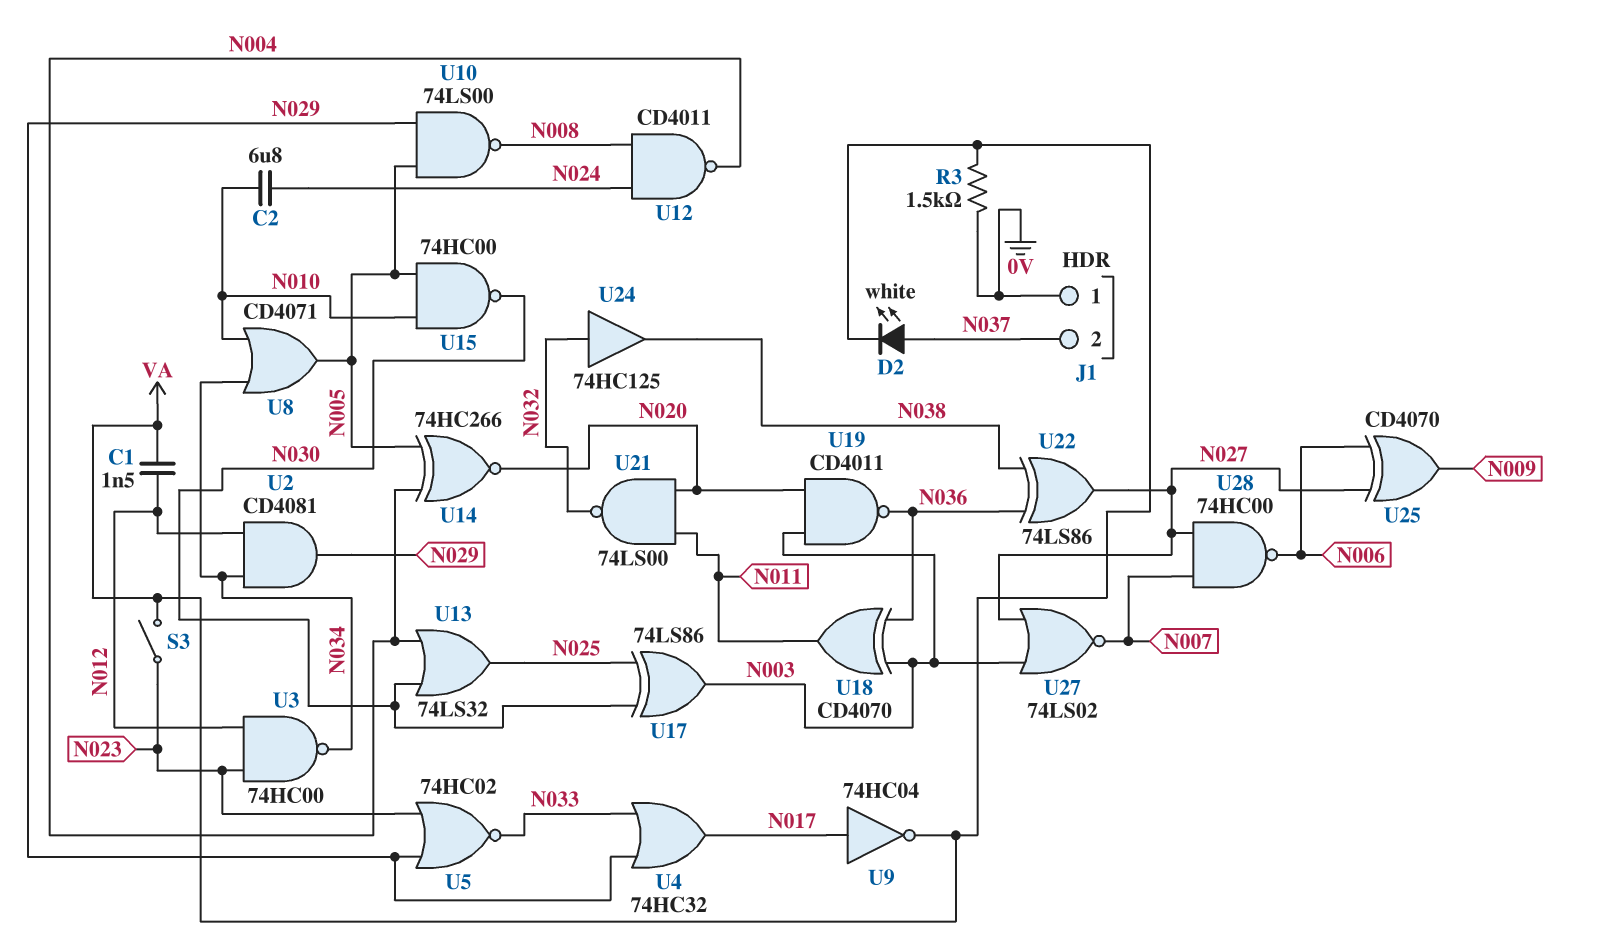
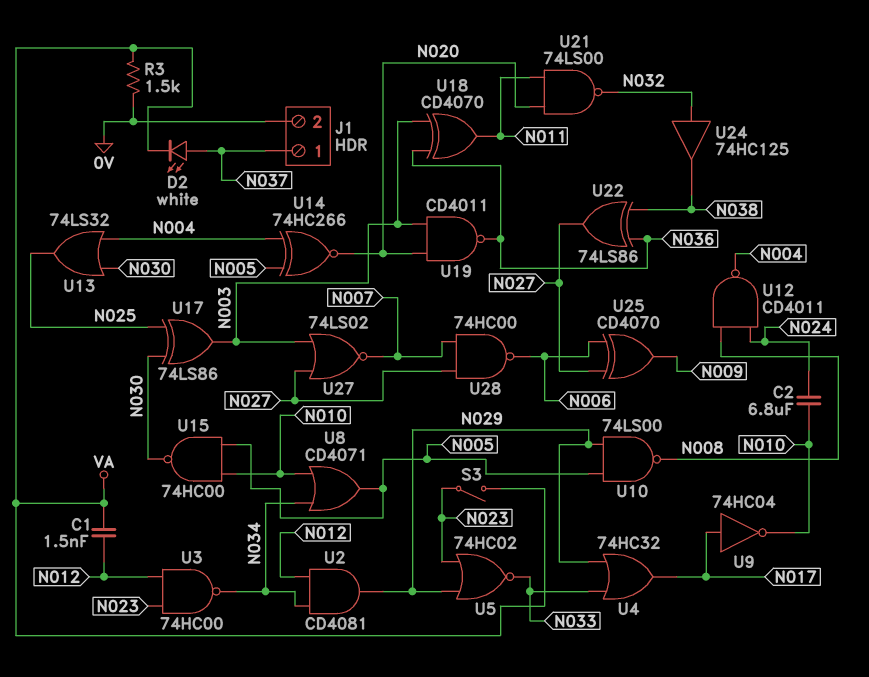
J1 pin 1: 0V -> N037
J1 pin 2: N037 -> 0V
U9: NOT 74HC04 (in N017, out VA) -> NOT 74HC04 (in N017, out N010)

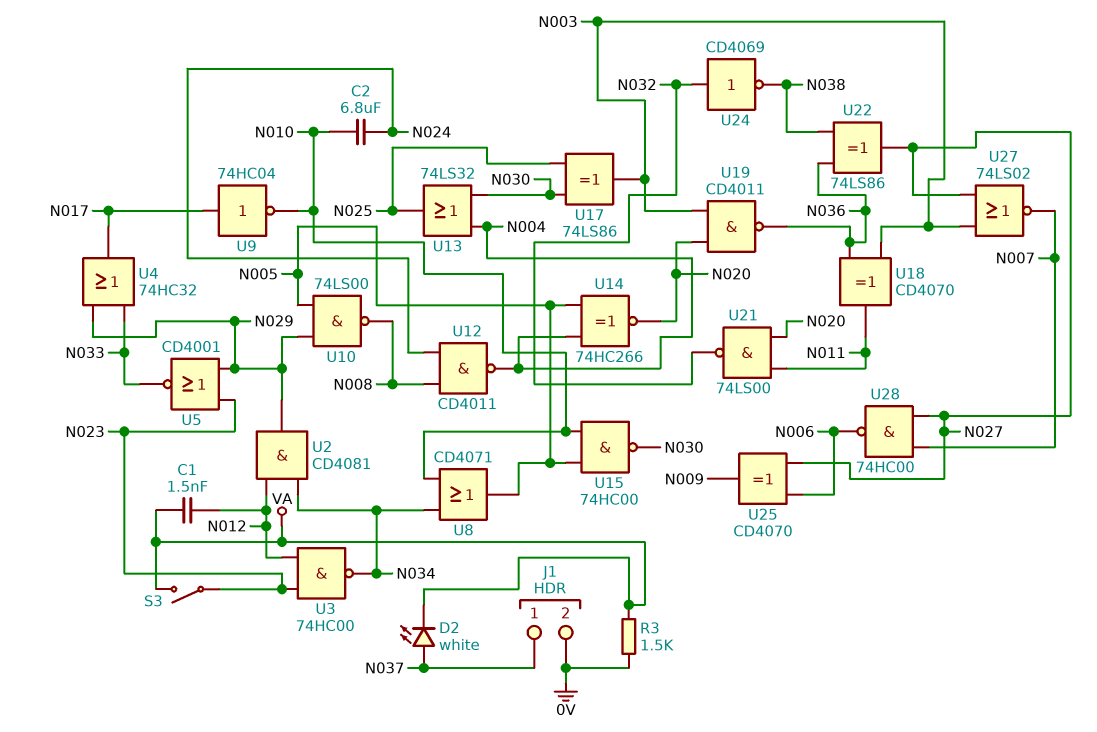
U5: NOR 74HC02 (in N023, in N029, out N033) -> NOR CD4001 (in N023, in N029, out N033)
U24: buffer 74HC125 (in N032, out N038) -> NOT CD4069 (in N032, out N038)

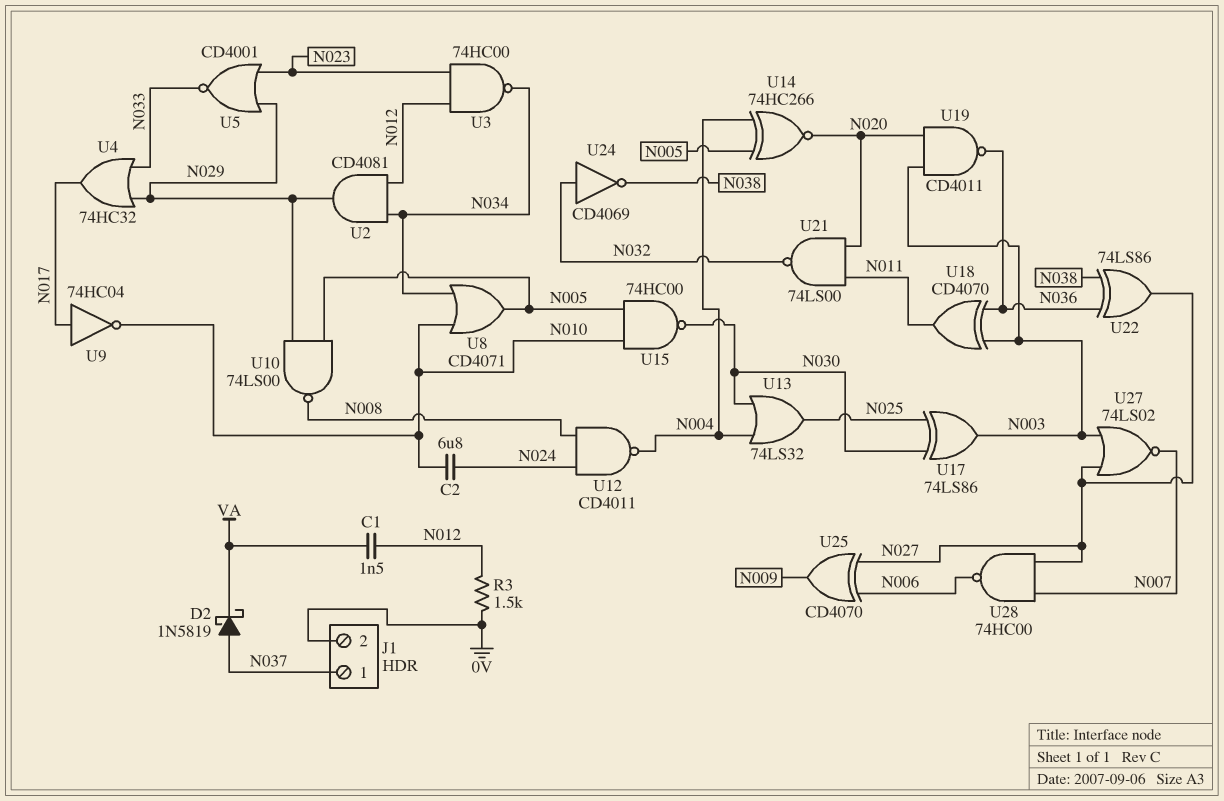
D2: LED white (A N037, K VA) -> schottky 1N5819 (A N037, K VA)
R3: 1.5k (0V, VA) -> 1.5k (0V, N012)
S3: switch (N023, VA) -> none

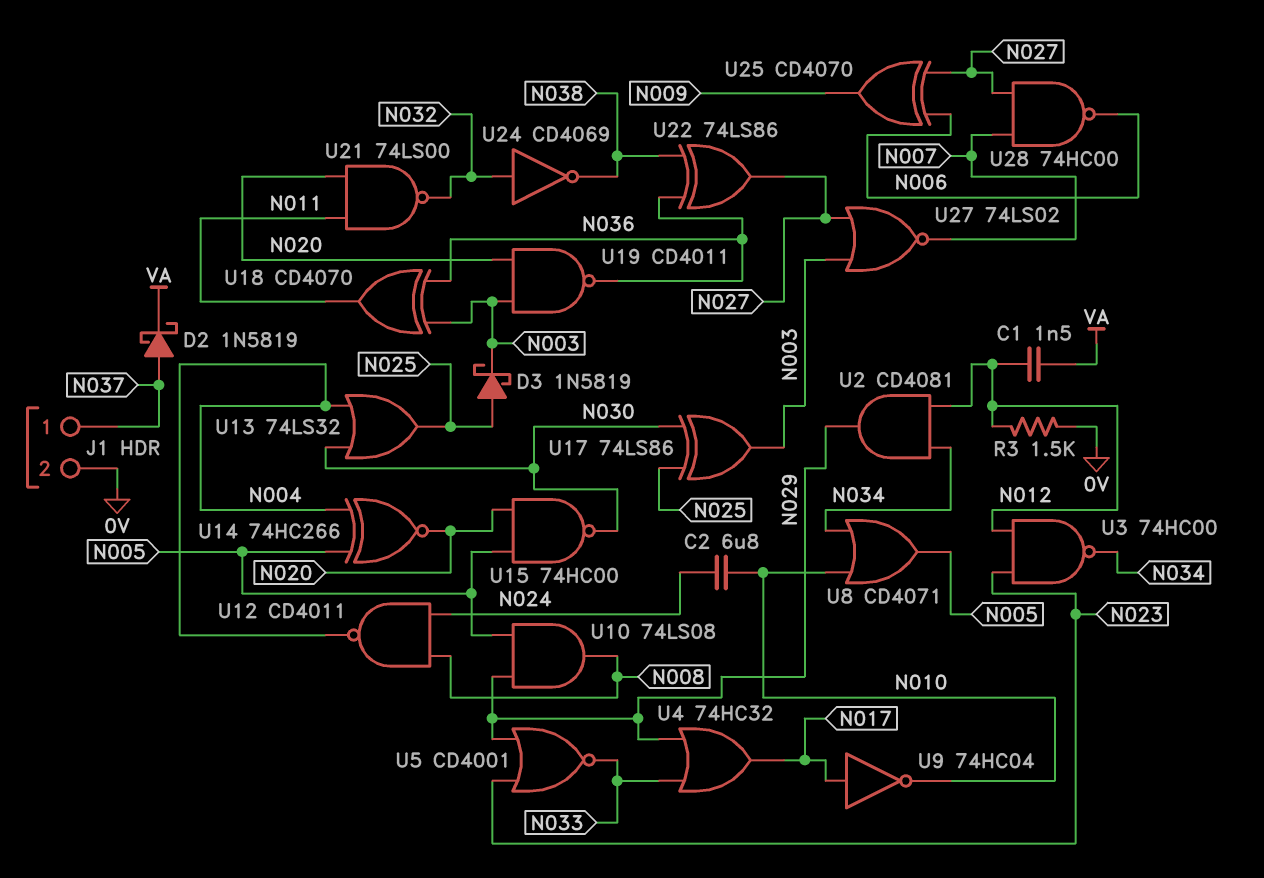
D3: none -> schottky 1N5819 (A N025, K N003)
U10: NAND 74LS00 (in N005, in N029, out N008) -> AND 74LS08 (in N005, in N029, out N008)
U15: NAND 74HC00 (in N005, in N010, out N030) -> NAND 74HC00 (in N005, in N020, out N030)

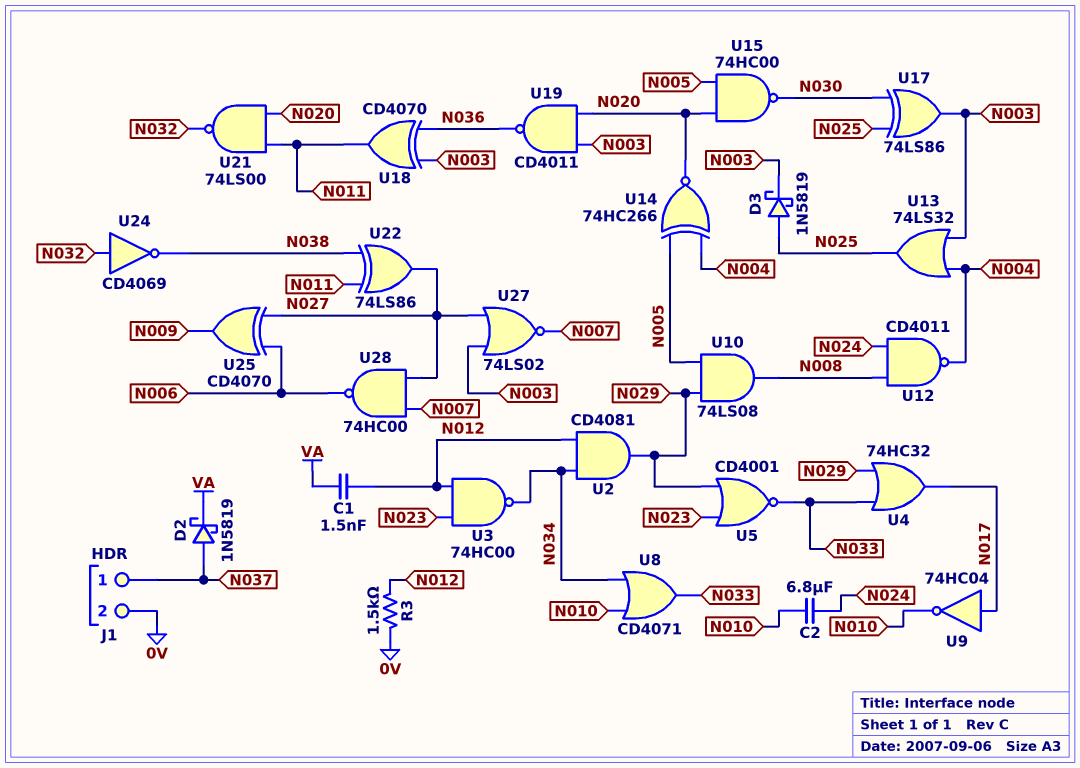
U8: OR CD4071 (in N010, in N034, out N005) -> OR CD4071 (in N010, in N034, out N033)
U13: OR 74LS32 (in N004, in N030, out N025) -> OR 74LS32 (in N003, in N004, out N025)
U22: XOR 74LS86 (in N036, in N038, out N027) -> XOR 74LS86 (in N011, in N038, out N027)

